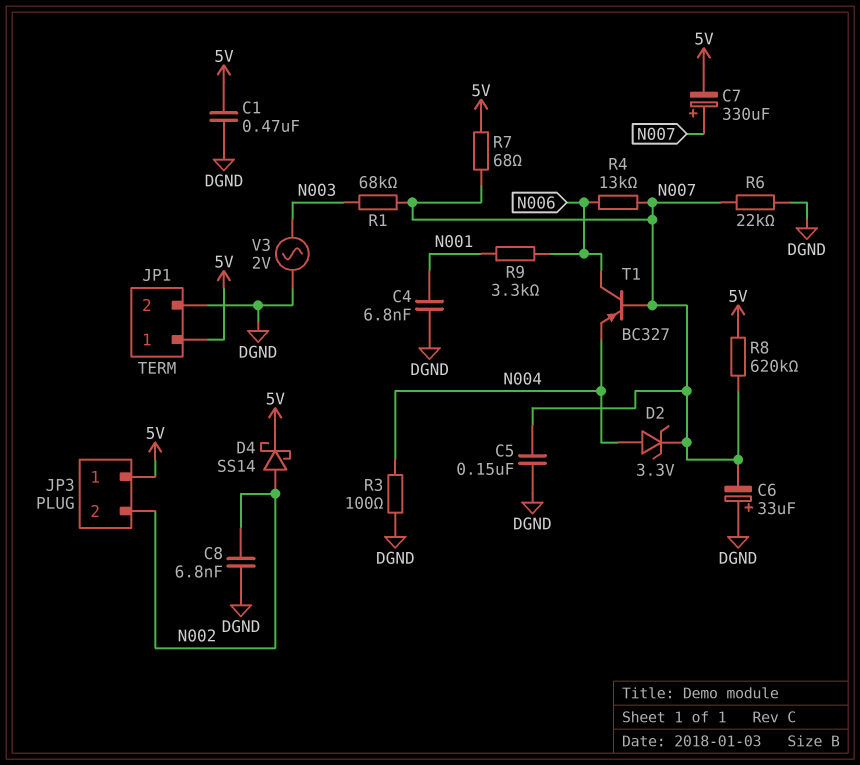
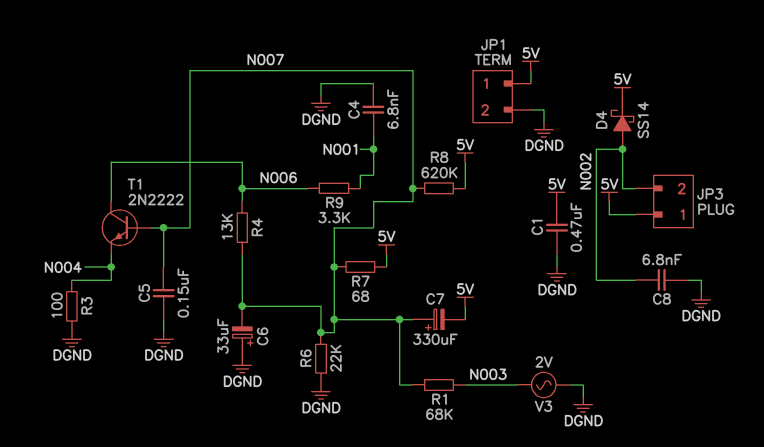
D2: zener 3.3V (A N004, K N007) -> none
T1: PNP BC327 (B N007, C N006, E N004) -> NPN 2N2222 (B N007, C N006, E N004)

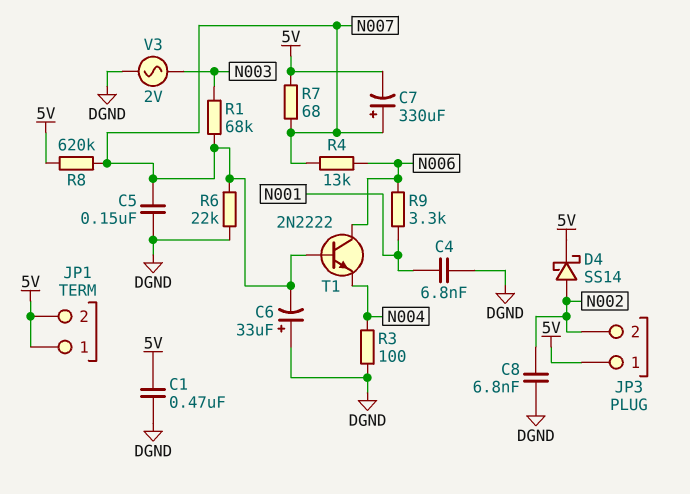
JP1 pin 2: DGND -> 5V

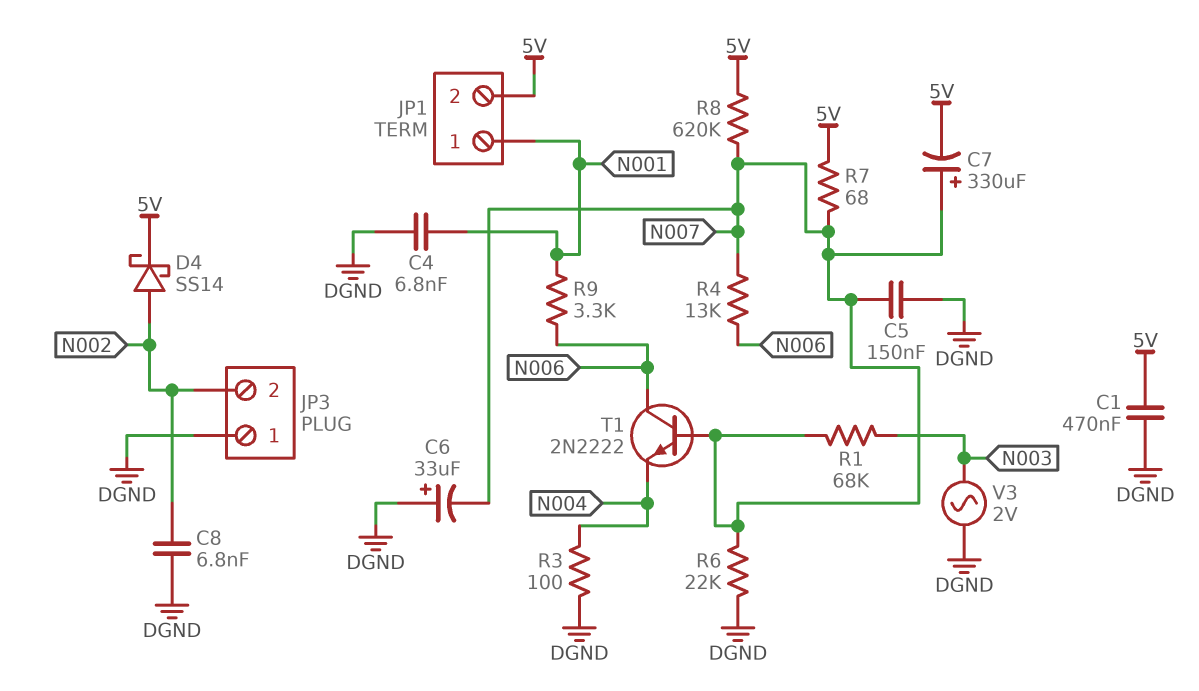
JP1 pin 1: 5V -> N001
JP3 pin 1: 5V -> DGND

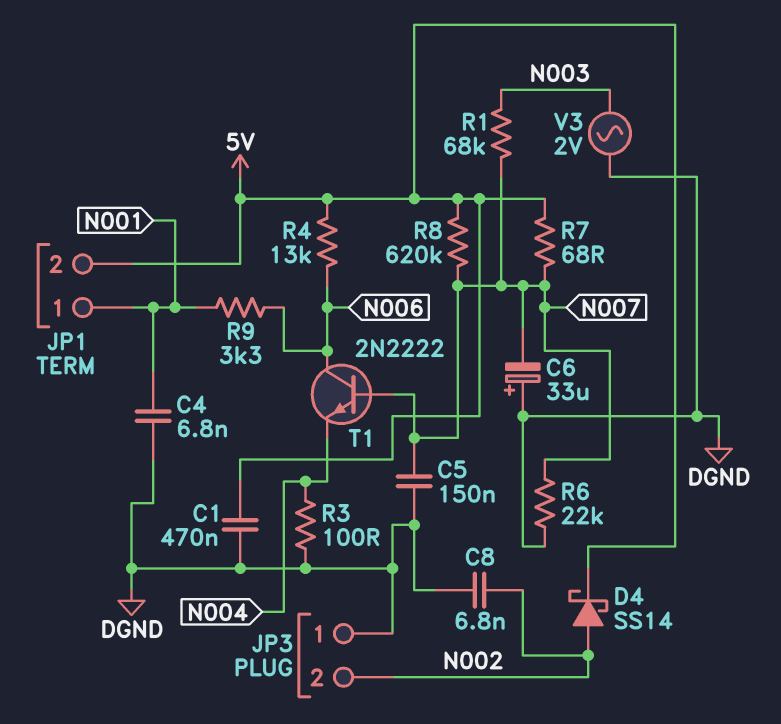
C7: 330uF (plus N007, minus 5V) -> none
R4: 13k (N006, N007) -> 13k (5V, N006)

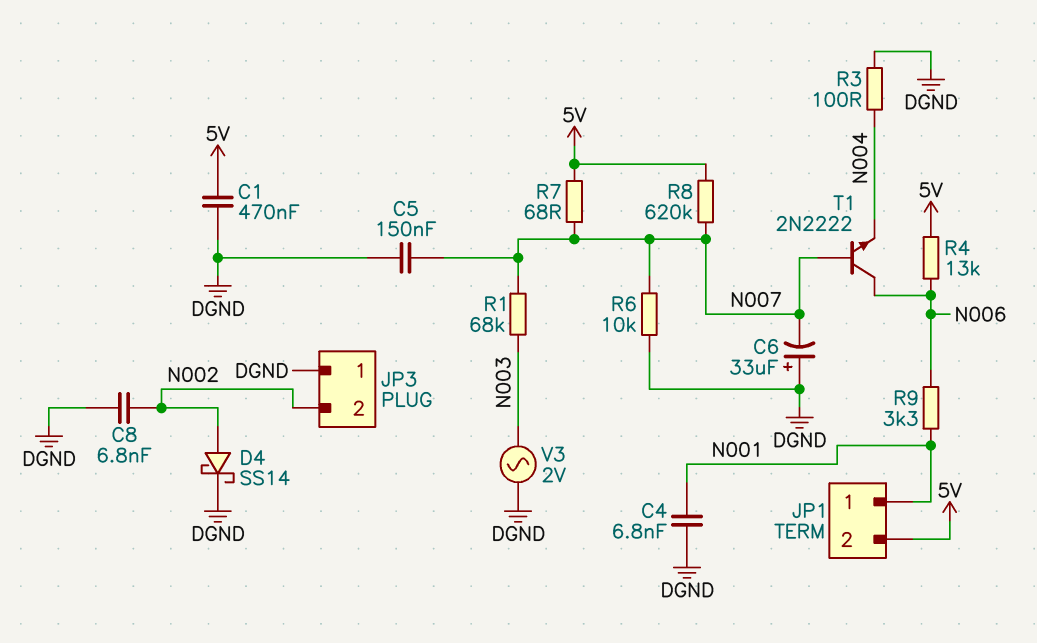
D4: schottky SS14 (A N002, K 5V) -> schottky SS14 (A N002, K DGND)
R6: 22k (DGND, N007) -> 10k (DGND, N007)

